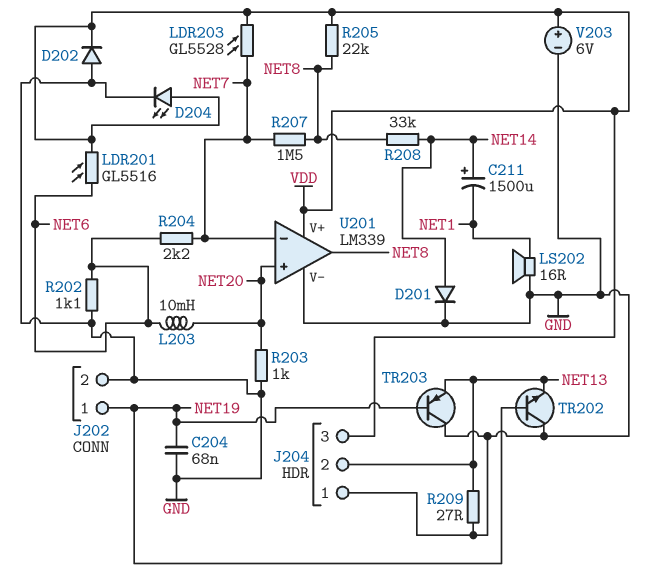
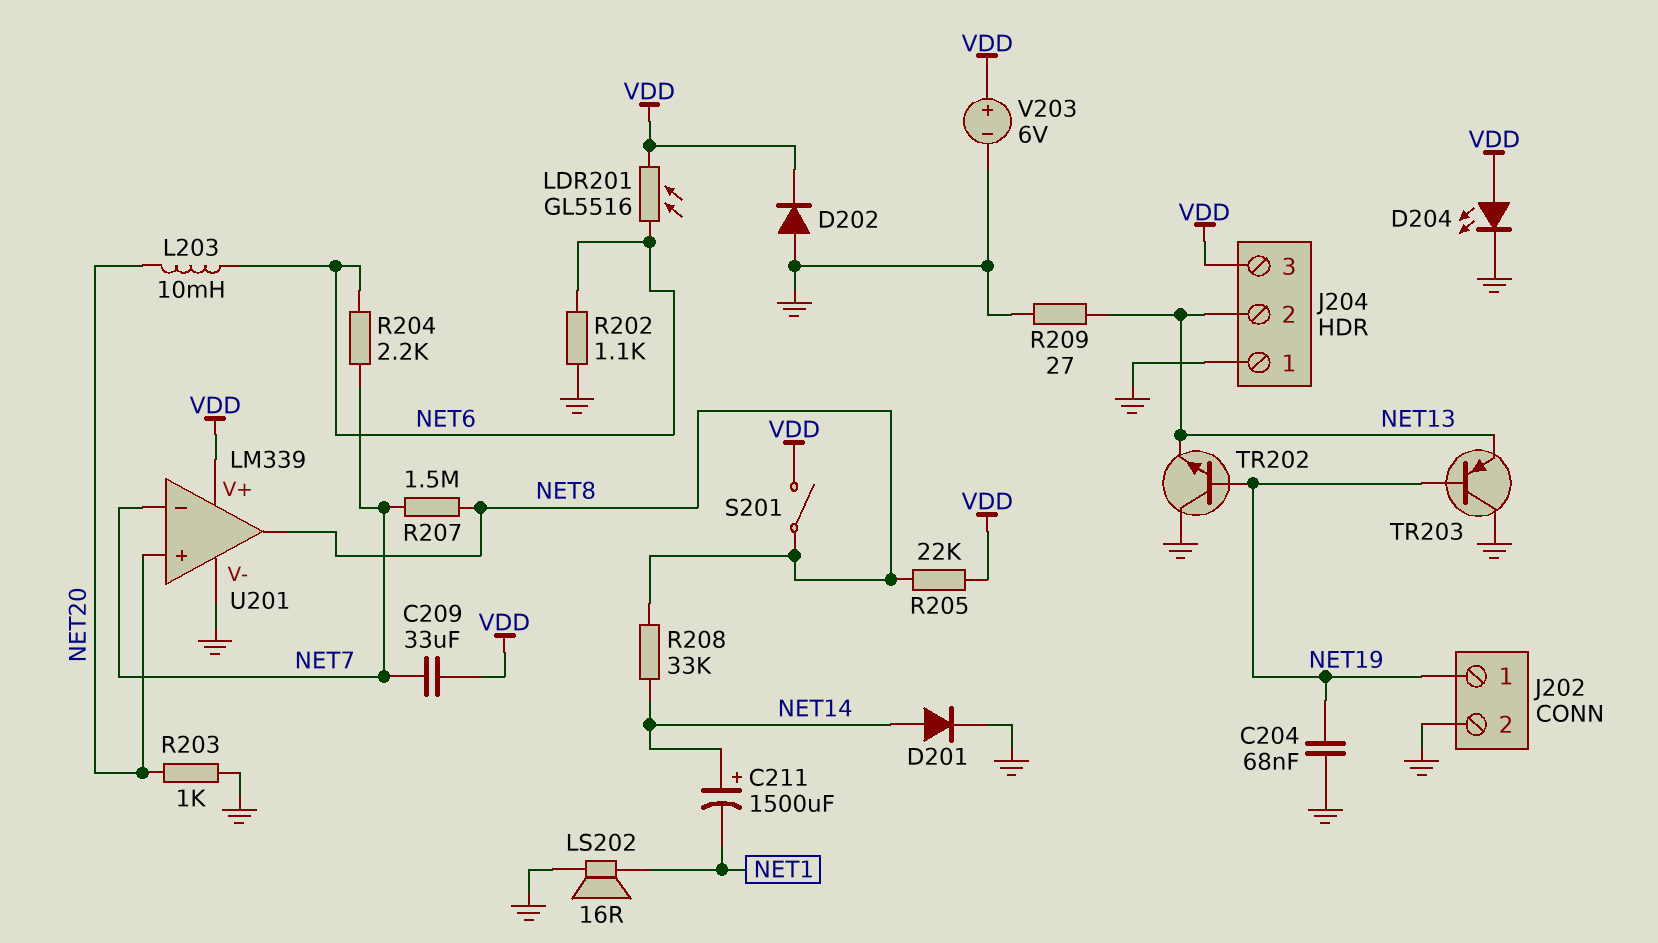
C209: none -> 33uF (NET7, VDD)
LDR203: GL5528 (NET7, VDD) -> none
S201: none -> switch (NET8, VDD)

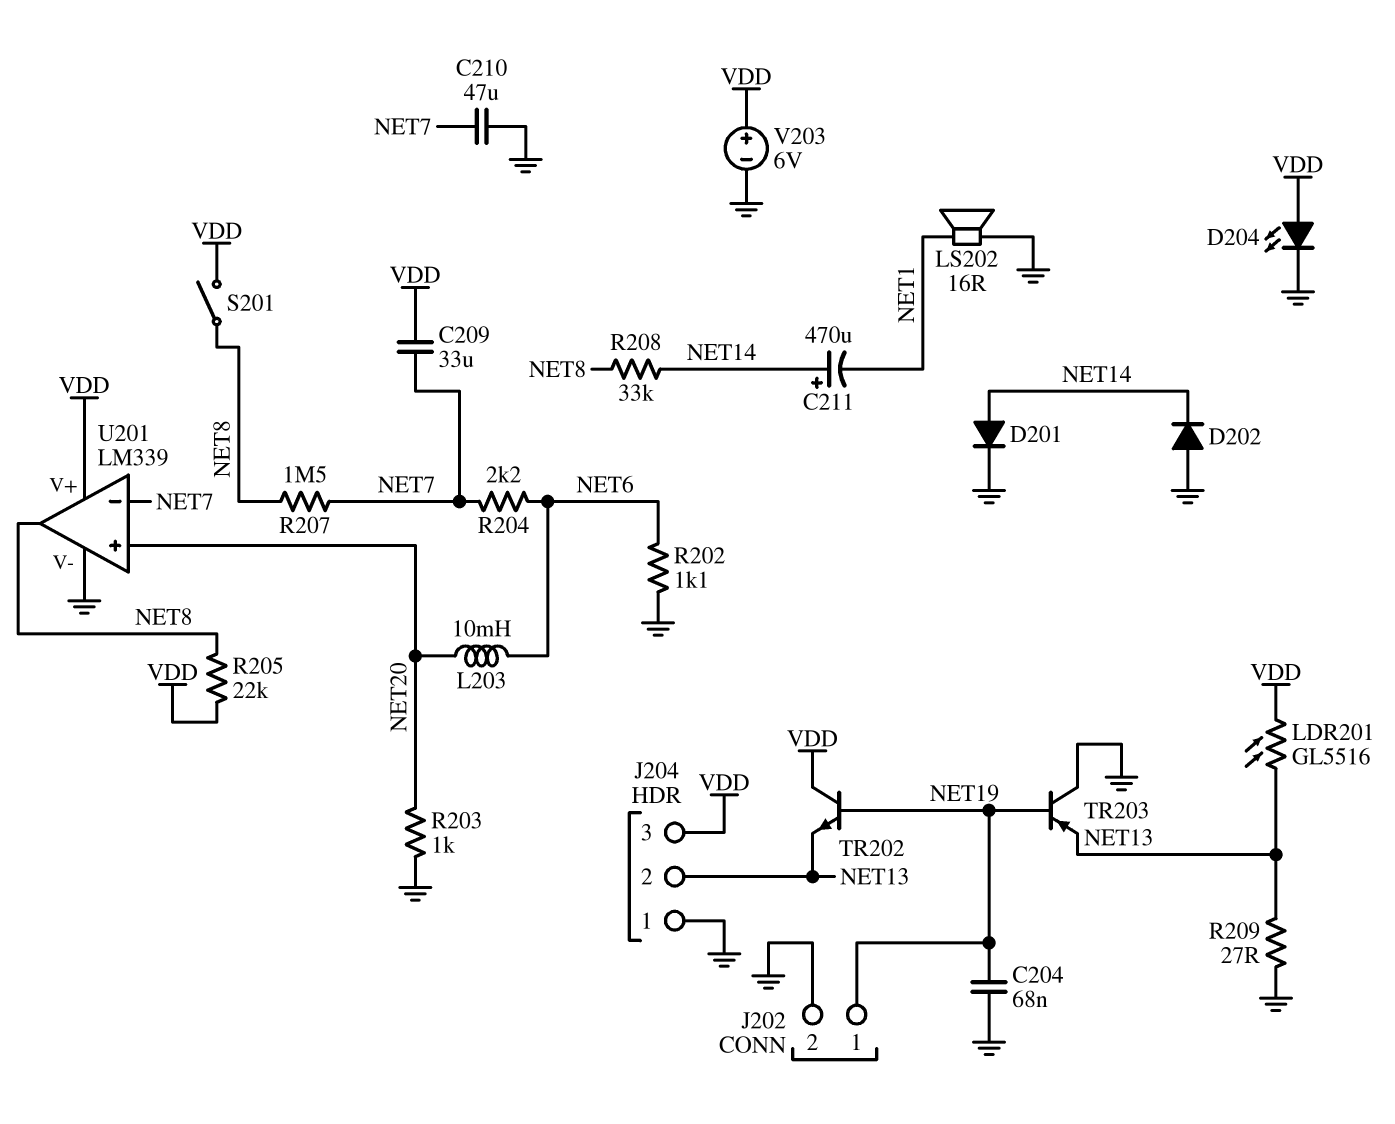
C210: none -> 47uF (GND, NET7)
C211: 1500uF (plus NET14, minus NET1) -> 470uF (plus NET14, minus NET1)
D202: diode (A GND, K VDD) -> diode (A GND, K NET14)
LDR201: GL5516 (NET6, VDD) -> GL5516 (NET13, VDD)
TR202: NPN (B NET19, C GND, E NET13) -> NPN (B NET19, C VDD, E NET13)

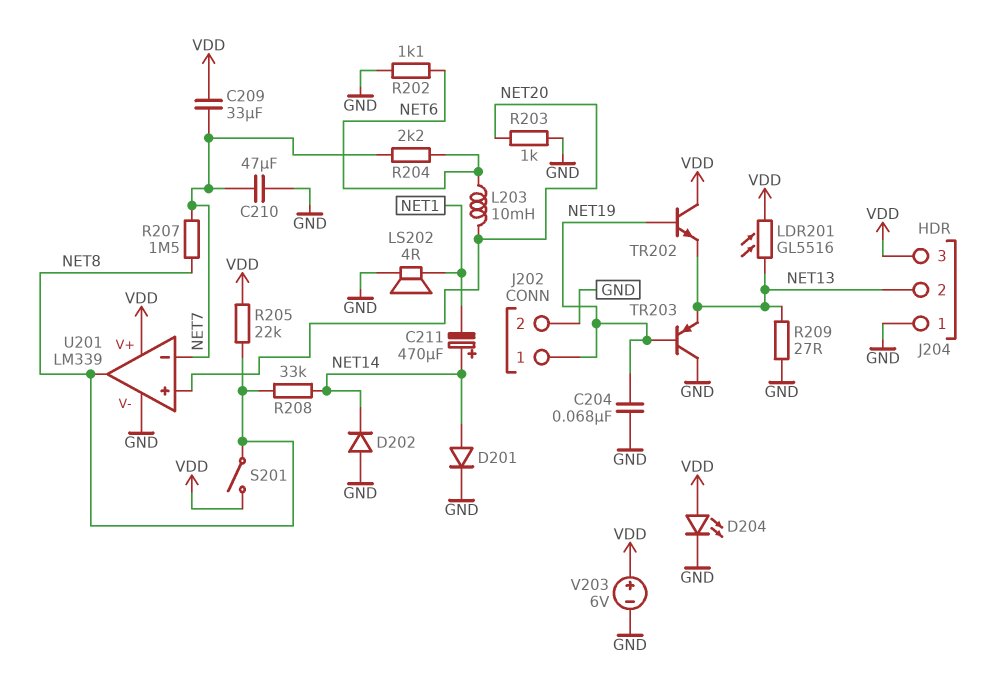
LS202: speaker 16R (GND, NET1) -> speaker 4R (GND, NET1)

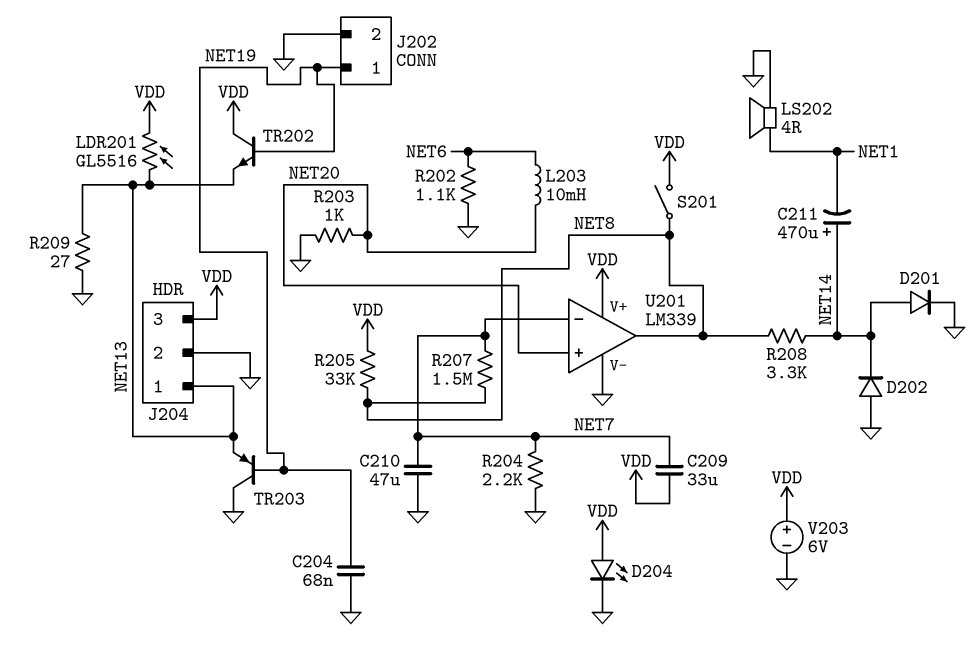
J204 pin 1: GND -> NET13
J204 pin 2: NET13 -> GND
R204: 2.2k (NET6, NET7) -> 2.2k (GND, NET7)
R205: 22k (NET8, VDD) -> 33k (NET8, VDD)
R208: 33k (NET8, NET14) -> 3.3k (NET8, NET14)

